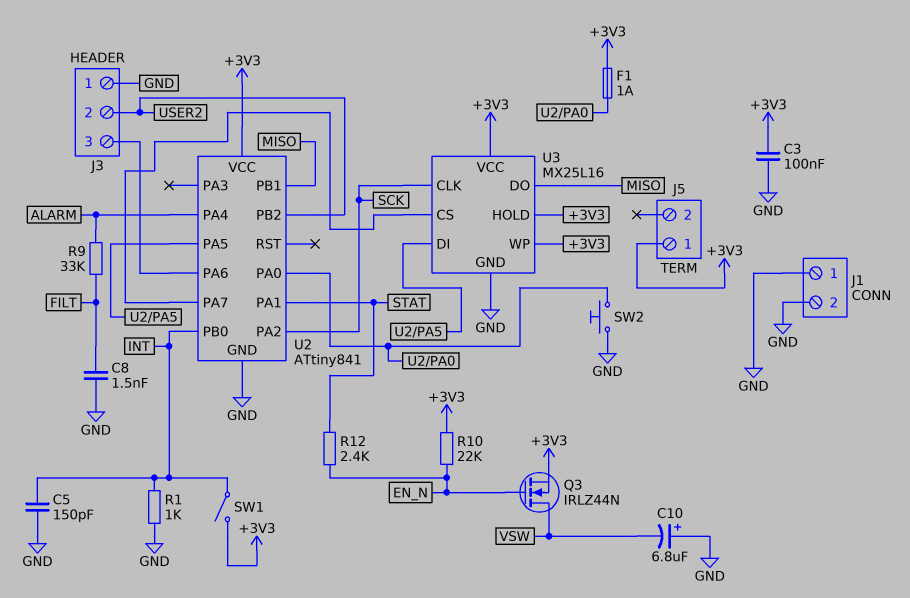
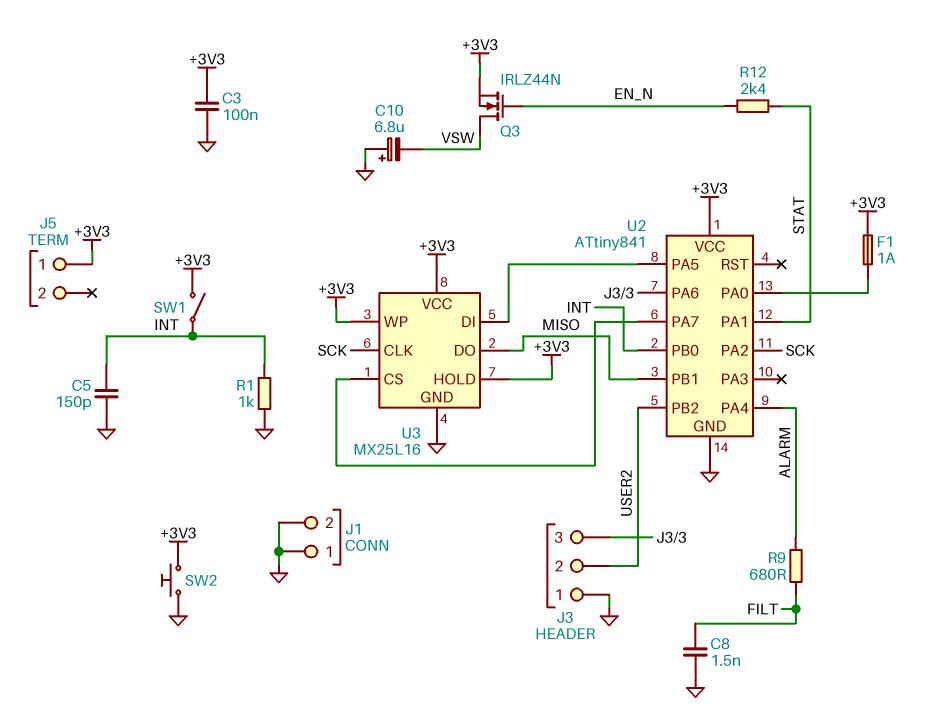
R9: 33k (ALARM, FILT) -> 680 (ALARM, FILT)
R10: 22k (+3V3, EN_N) -> none
SW2: button (GND, U2/PA0) -> button (+3V3, GND)

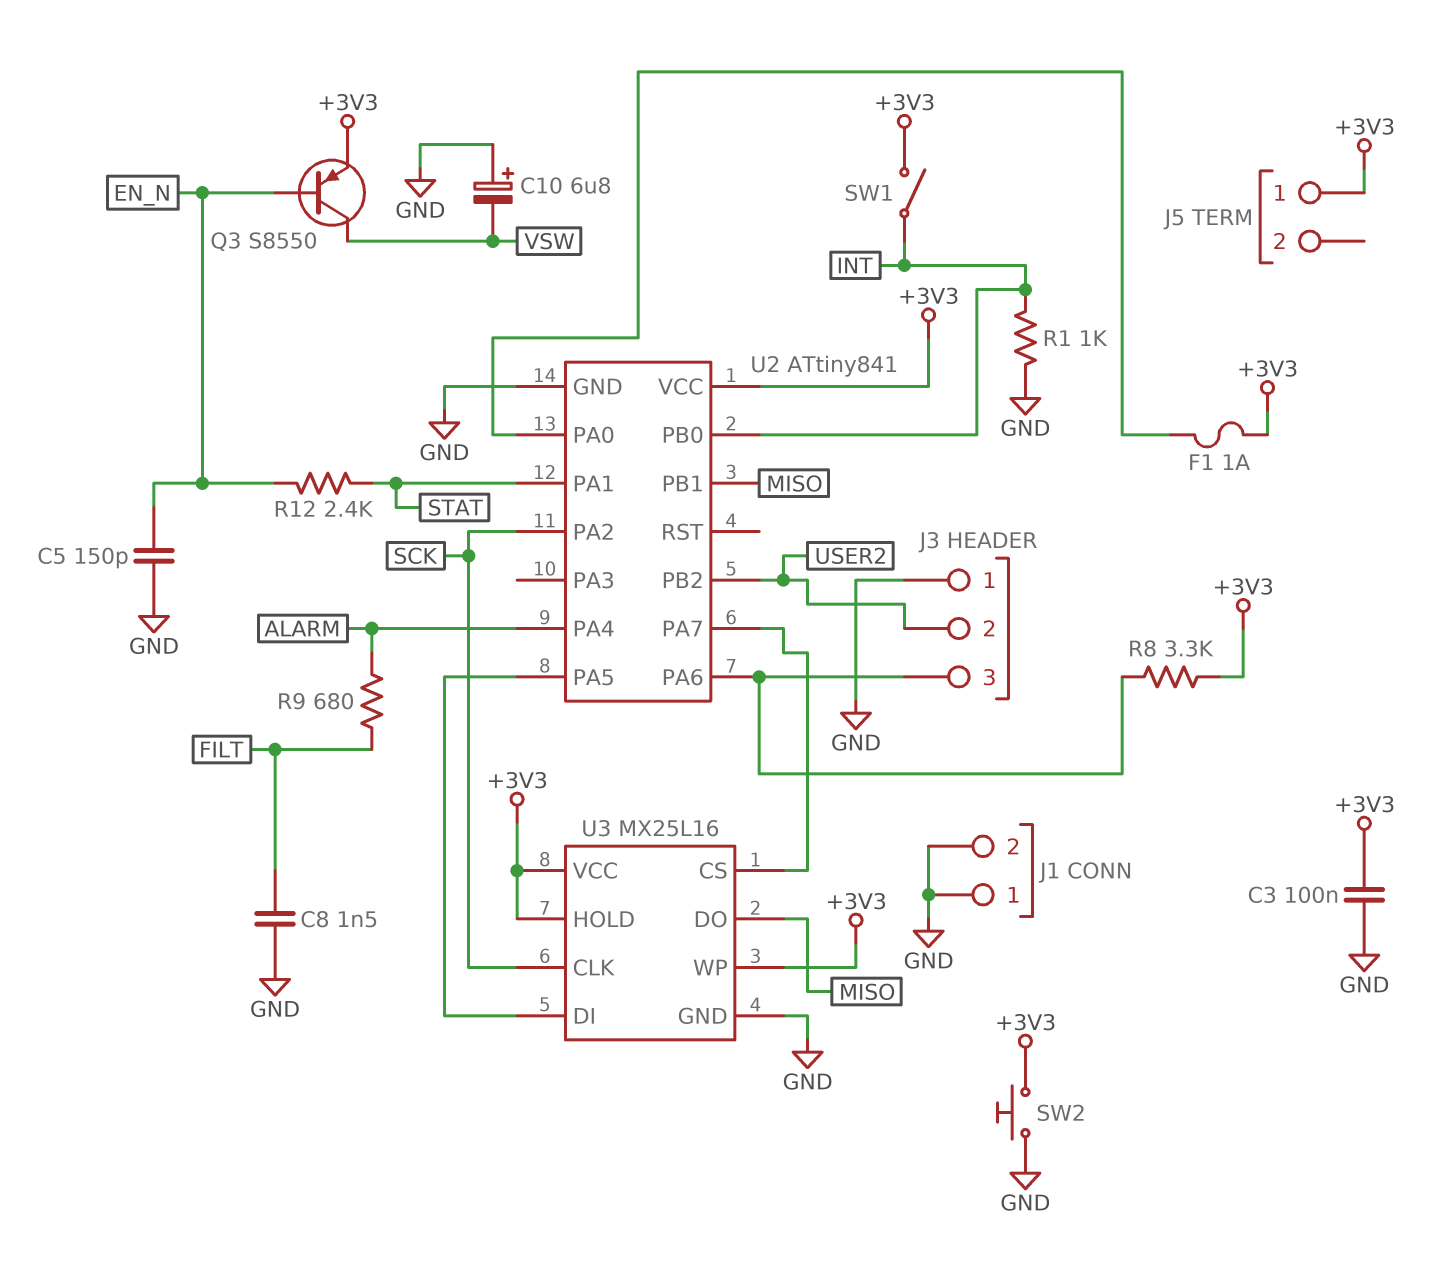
C5: 150pF (GND, INT) -> 150pF (EN_N, GND)
Q3: NMOS IRLZ44N (G EN_N, D VSW, S +3V3) -> PNP S8550 (B EN_N, C VSW, E +3V3)
R8: none -> 3.3k (+3V3, J3/3)

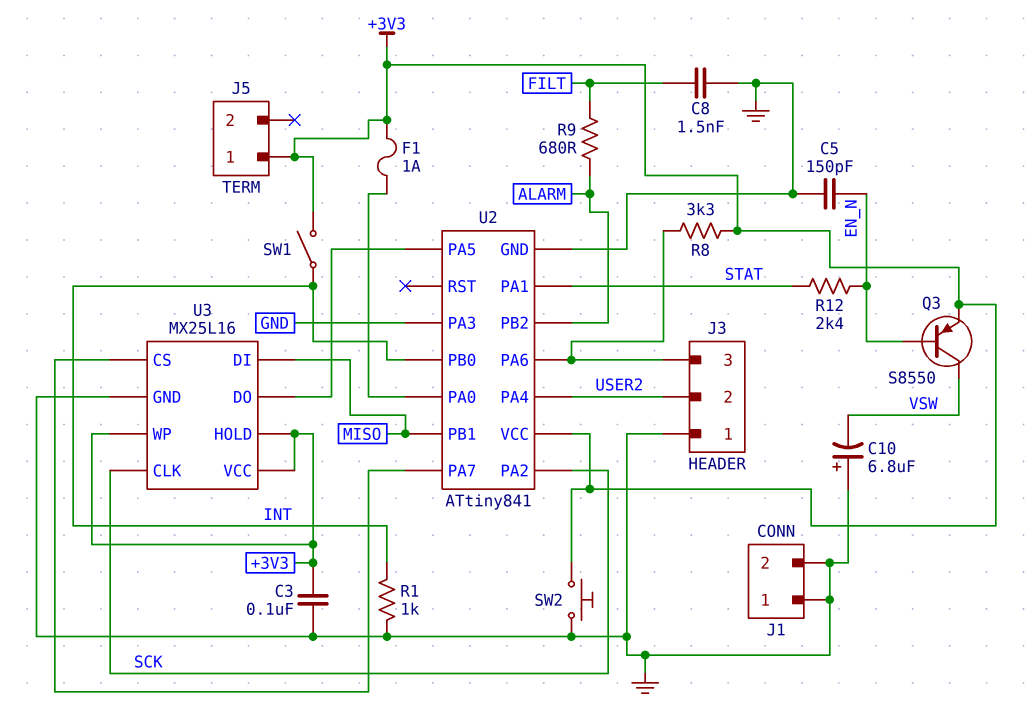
U2 pin PA3: none -> GND
U2 pin PA4: ALARM -> USER2
U2 pin PB2: USER2 -> ALARM
U3 pin DI: U2/PA5 -> MISO
U3 pin DO: MISO -> U2/PA5

